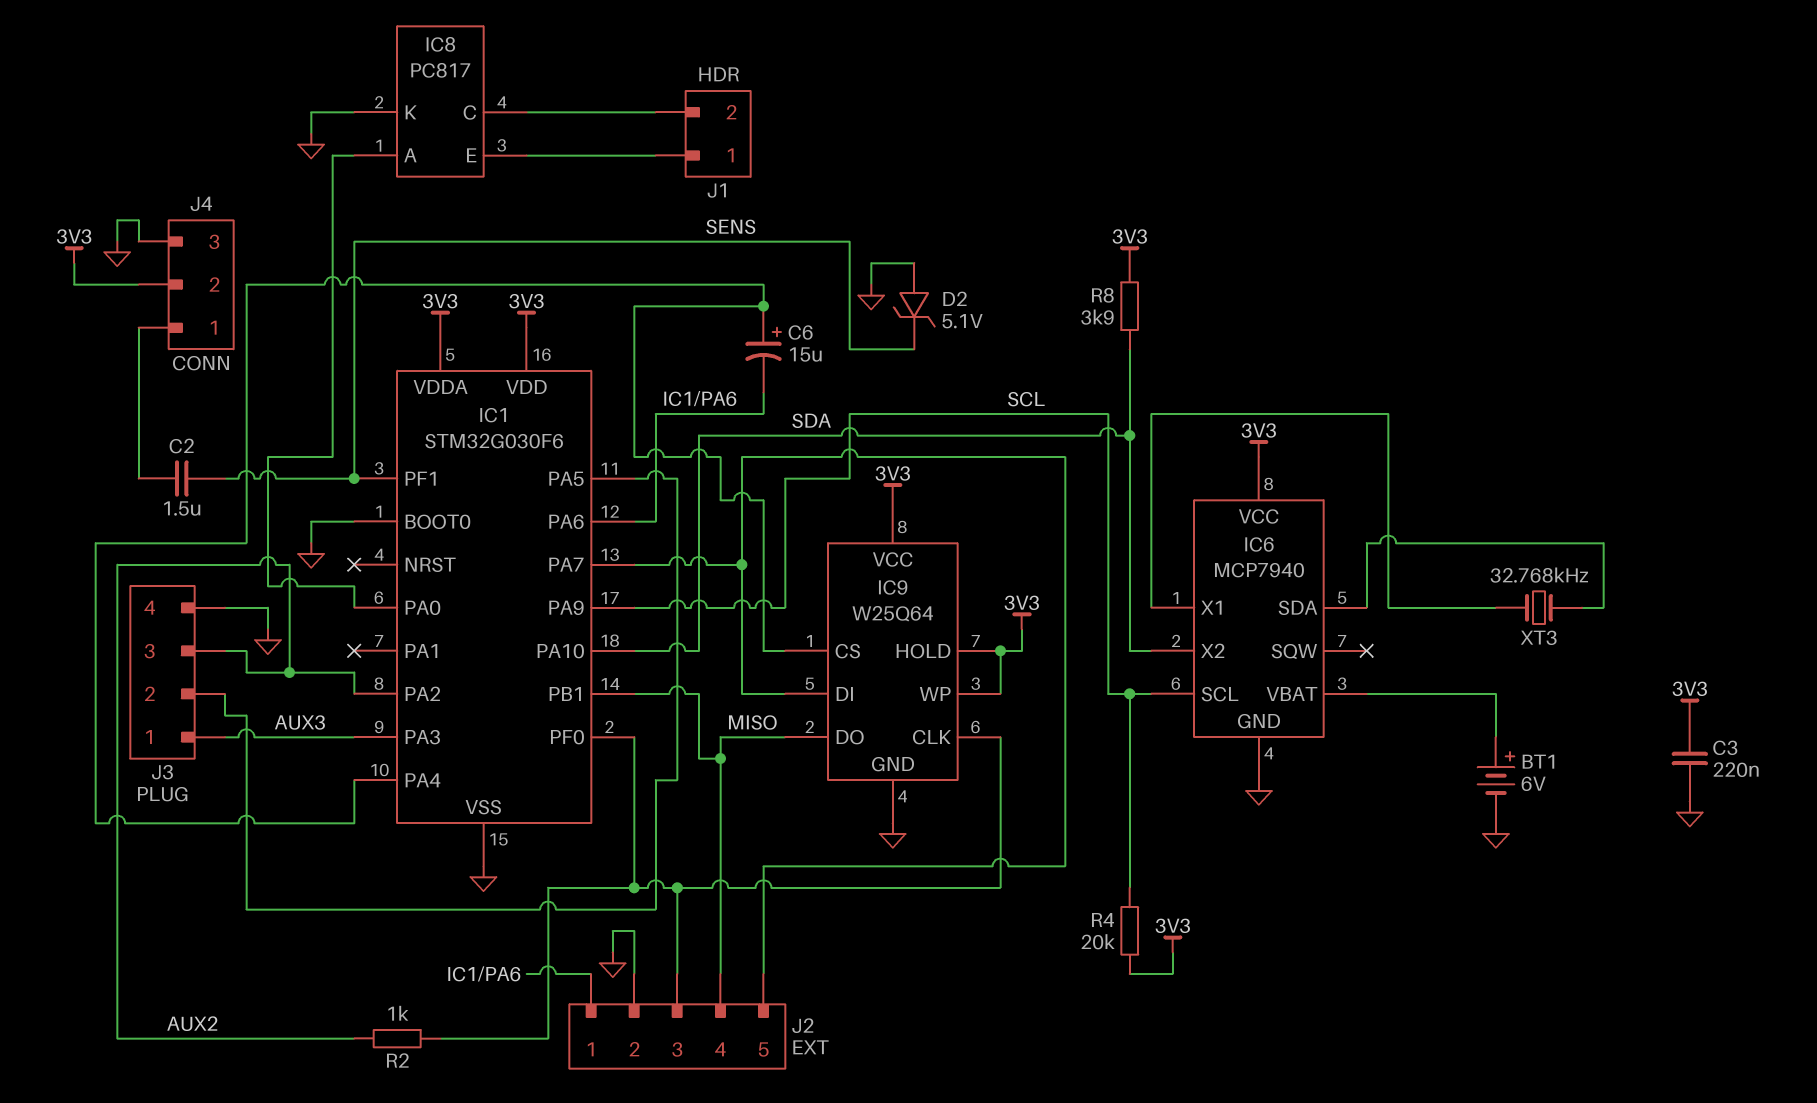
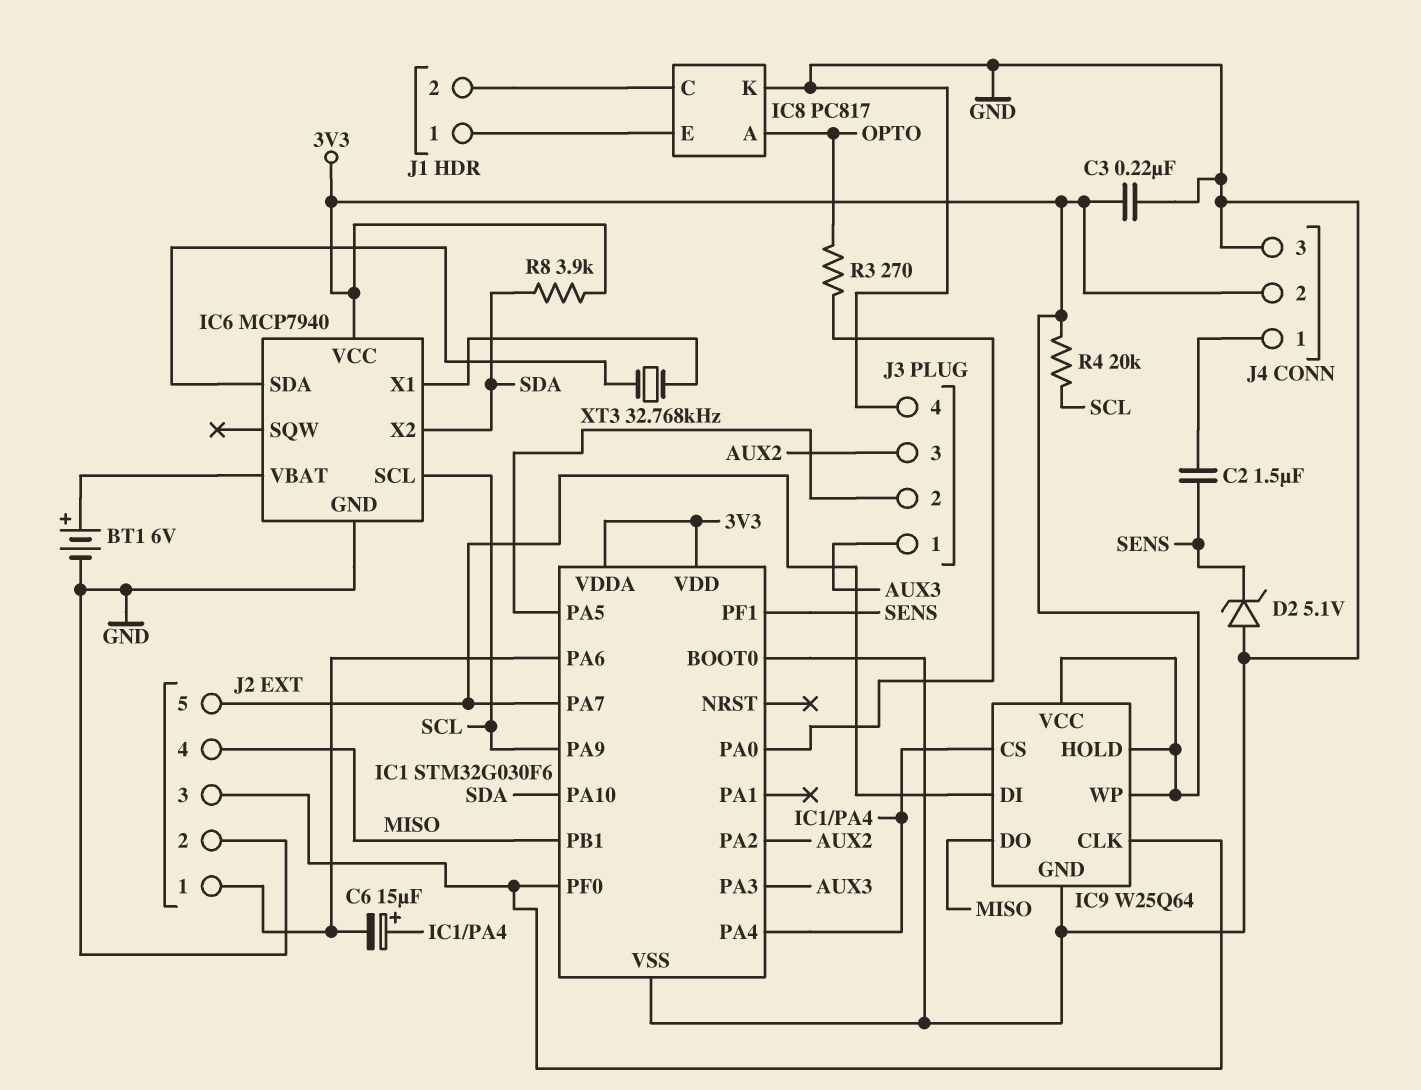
IC8 pin A: IC1/PA0 -> OPTO
R2: 1k (AUX2, IC1/PF0) -> none
R3: none -> 270 (IC1/PA0, OPTO)

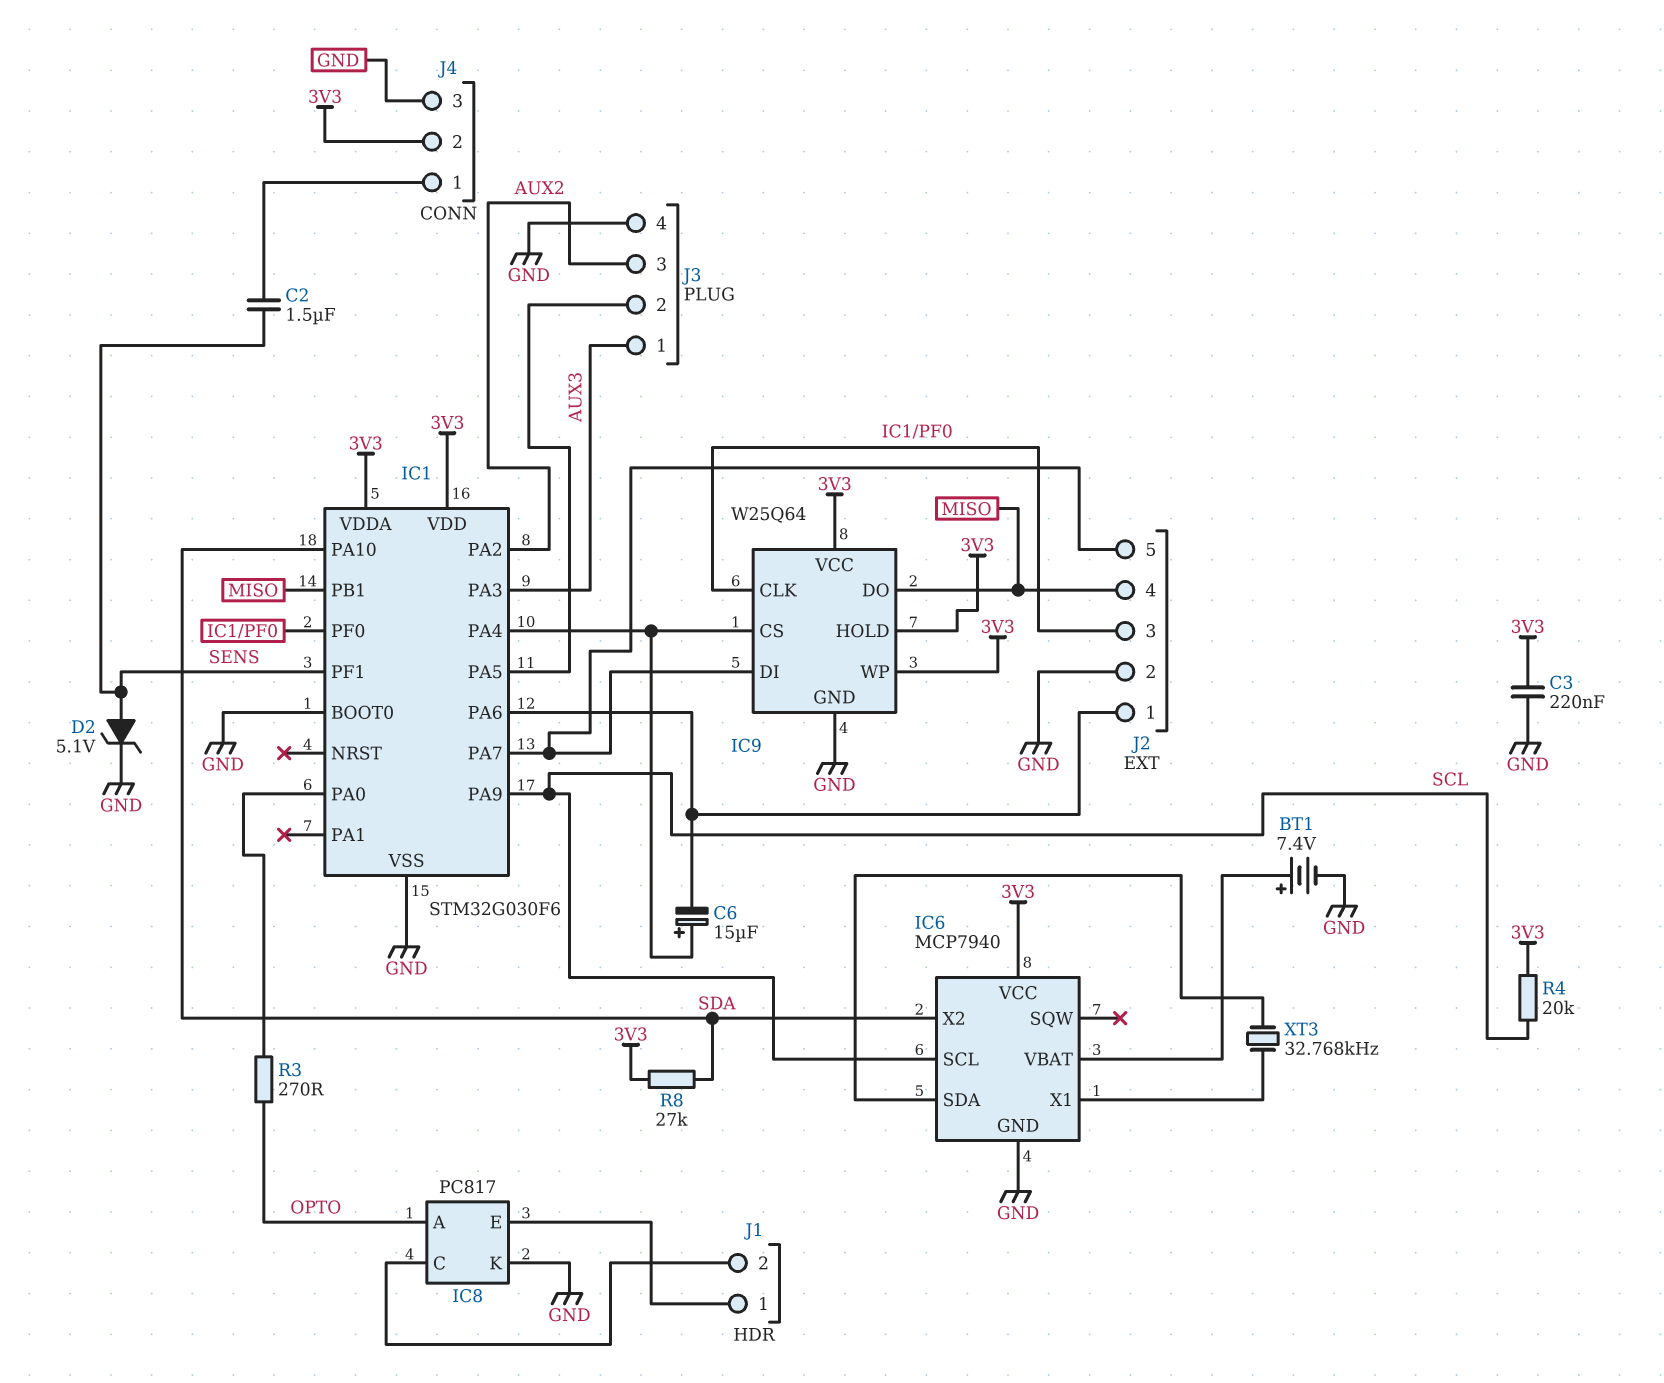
BT1: 6V (plus IC6/VBAT, minus GND) -> 7.4V (plus IC6/VBAT, minus GND)
D2: zener 5.1V (A GND, K SENS) -> zener 5.1V (A SENS, K GND)
R8: 3.9k (3V3, SDA) -> 27k (3V3, SDA)

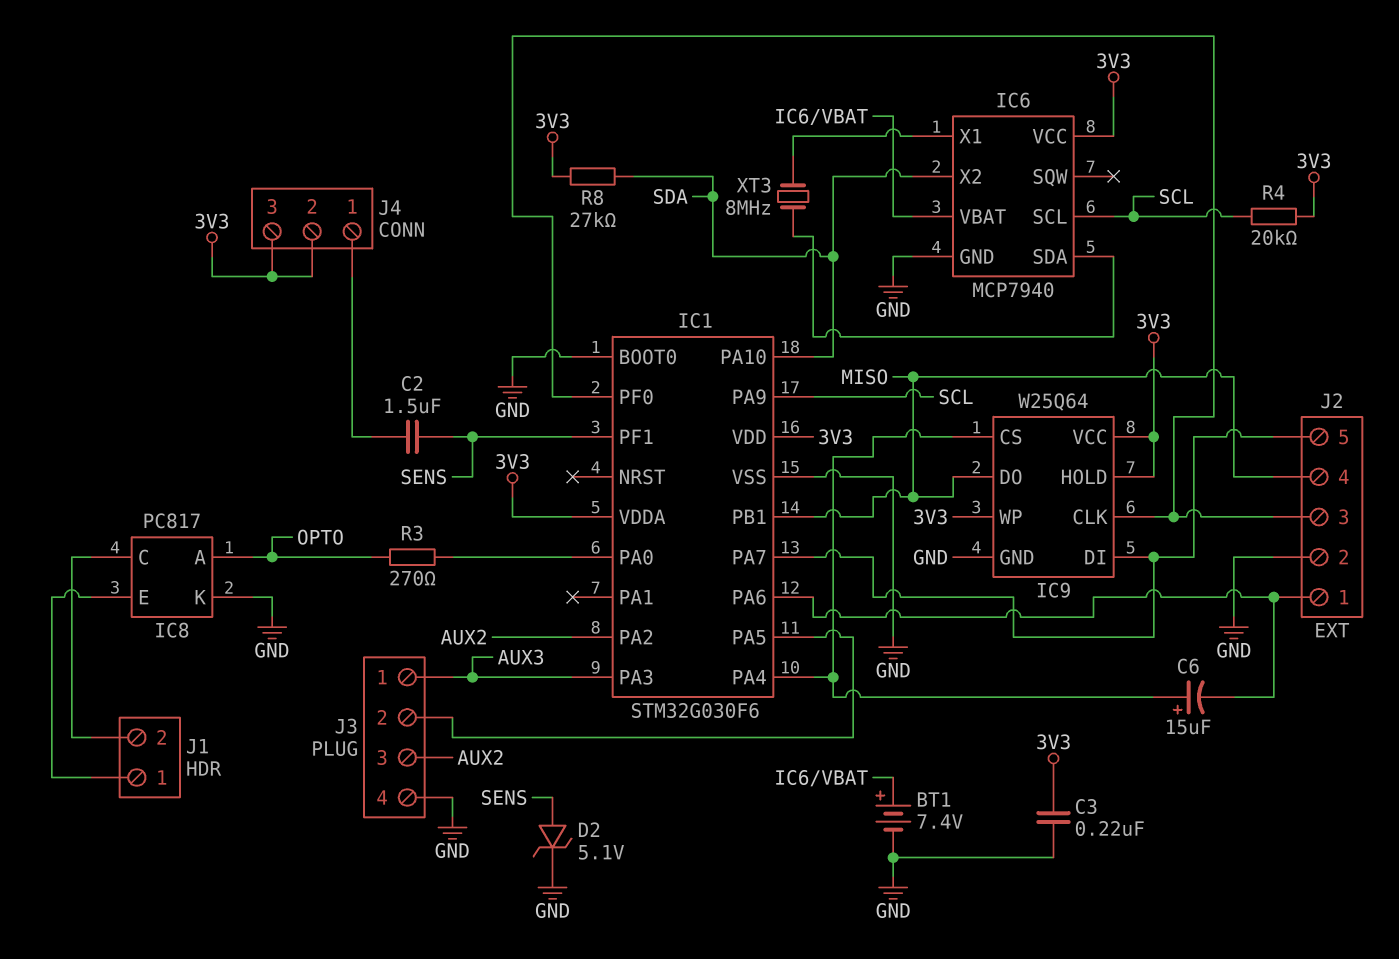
J4 pin 3: GND -> 3V3
XT3: 32.768kHz (IC6/SDA, IC6/X1) -> 8MHz (IC6/SDA, IC6/X1)

